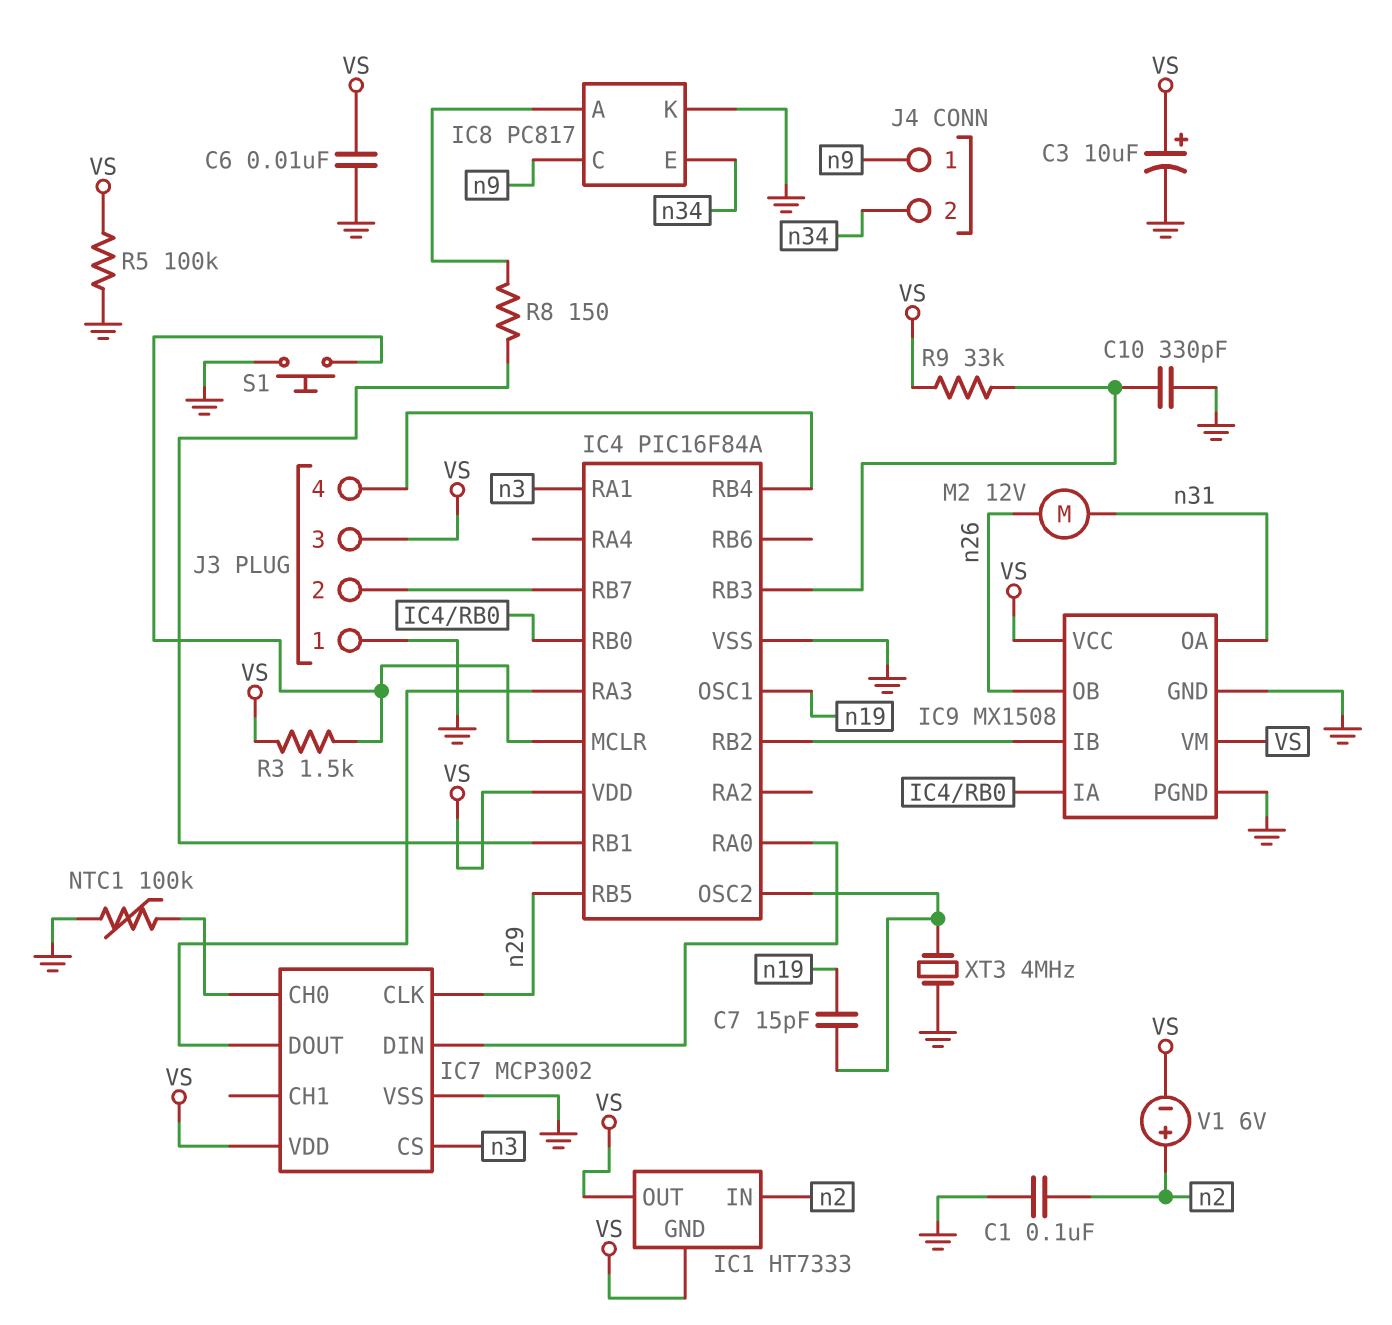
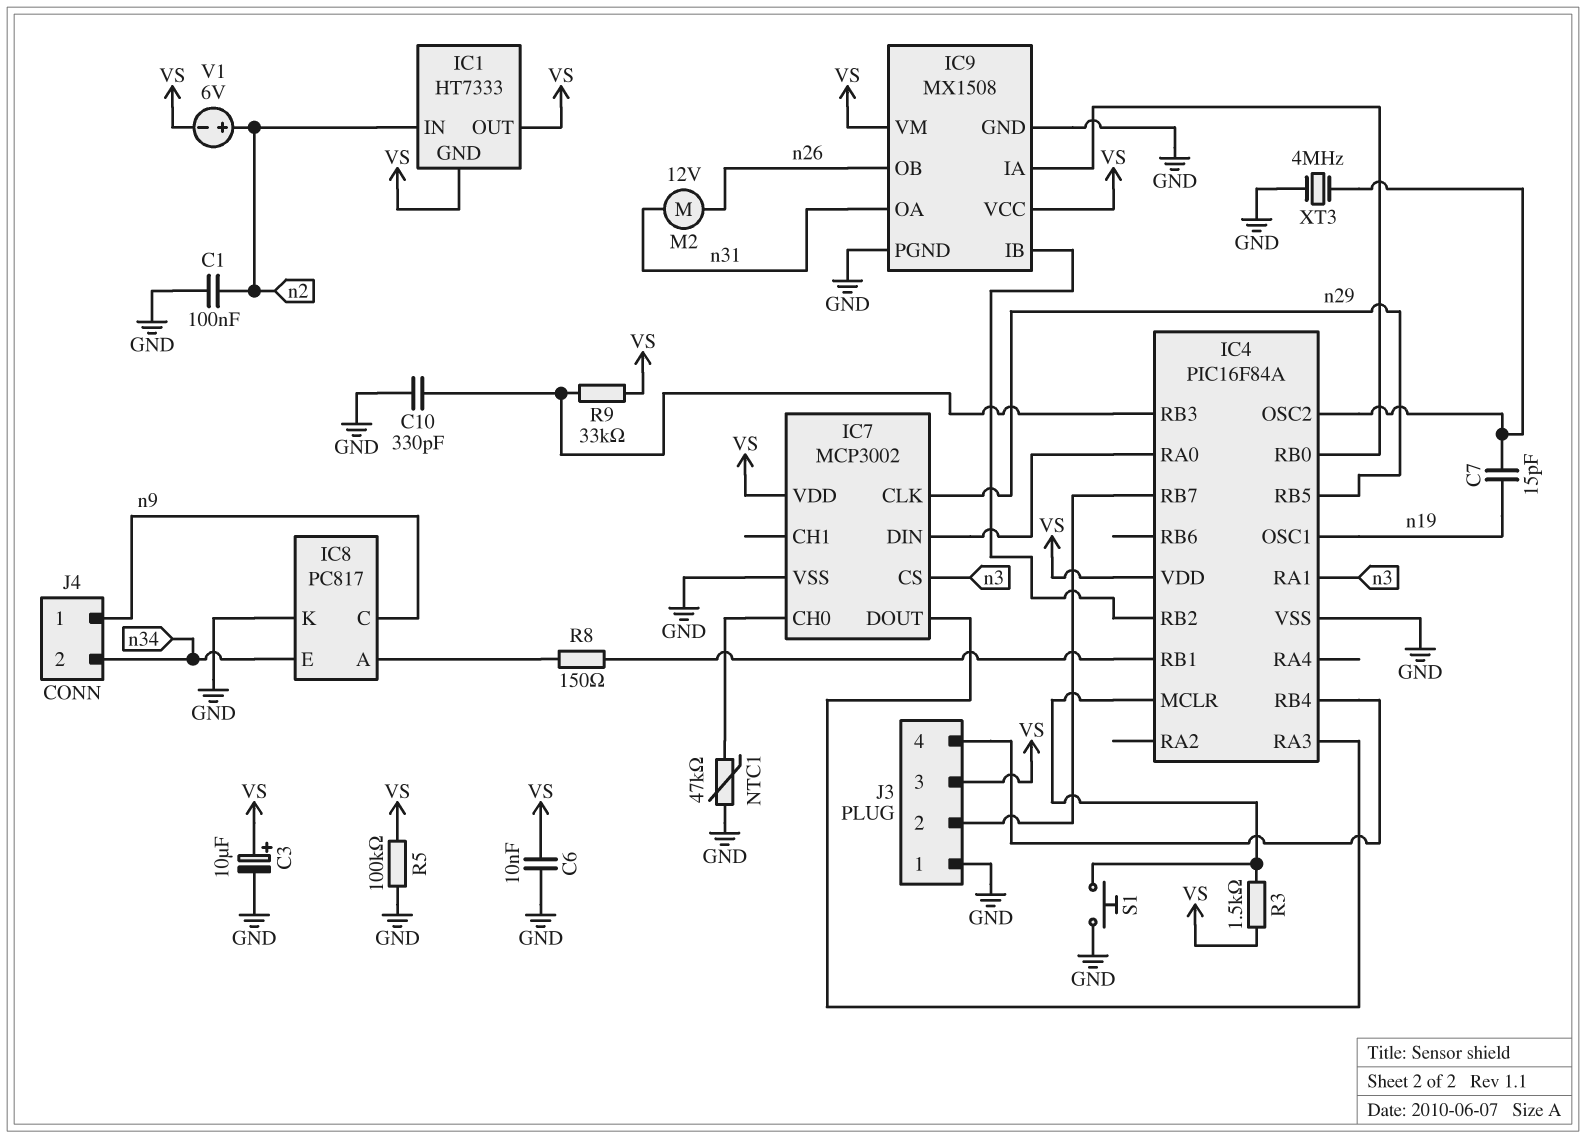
NTC1: 100k (GND, IC7/CH0) -> 47k (GND, IC7/CH0)

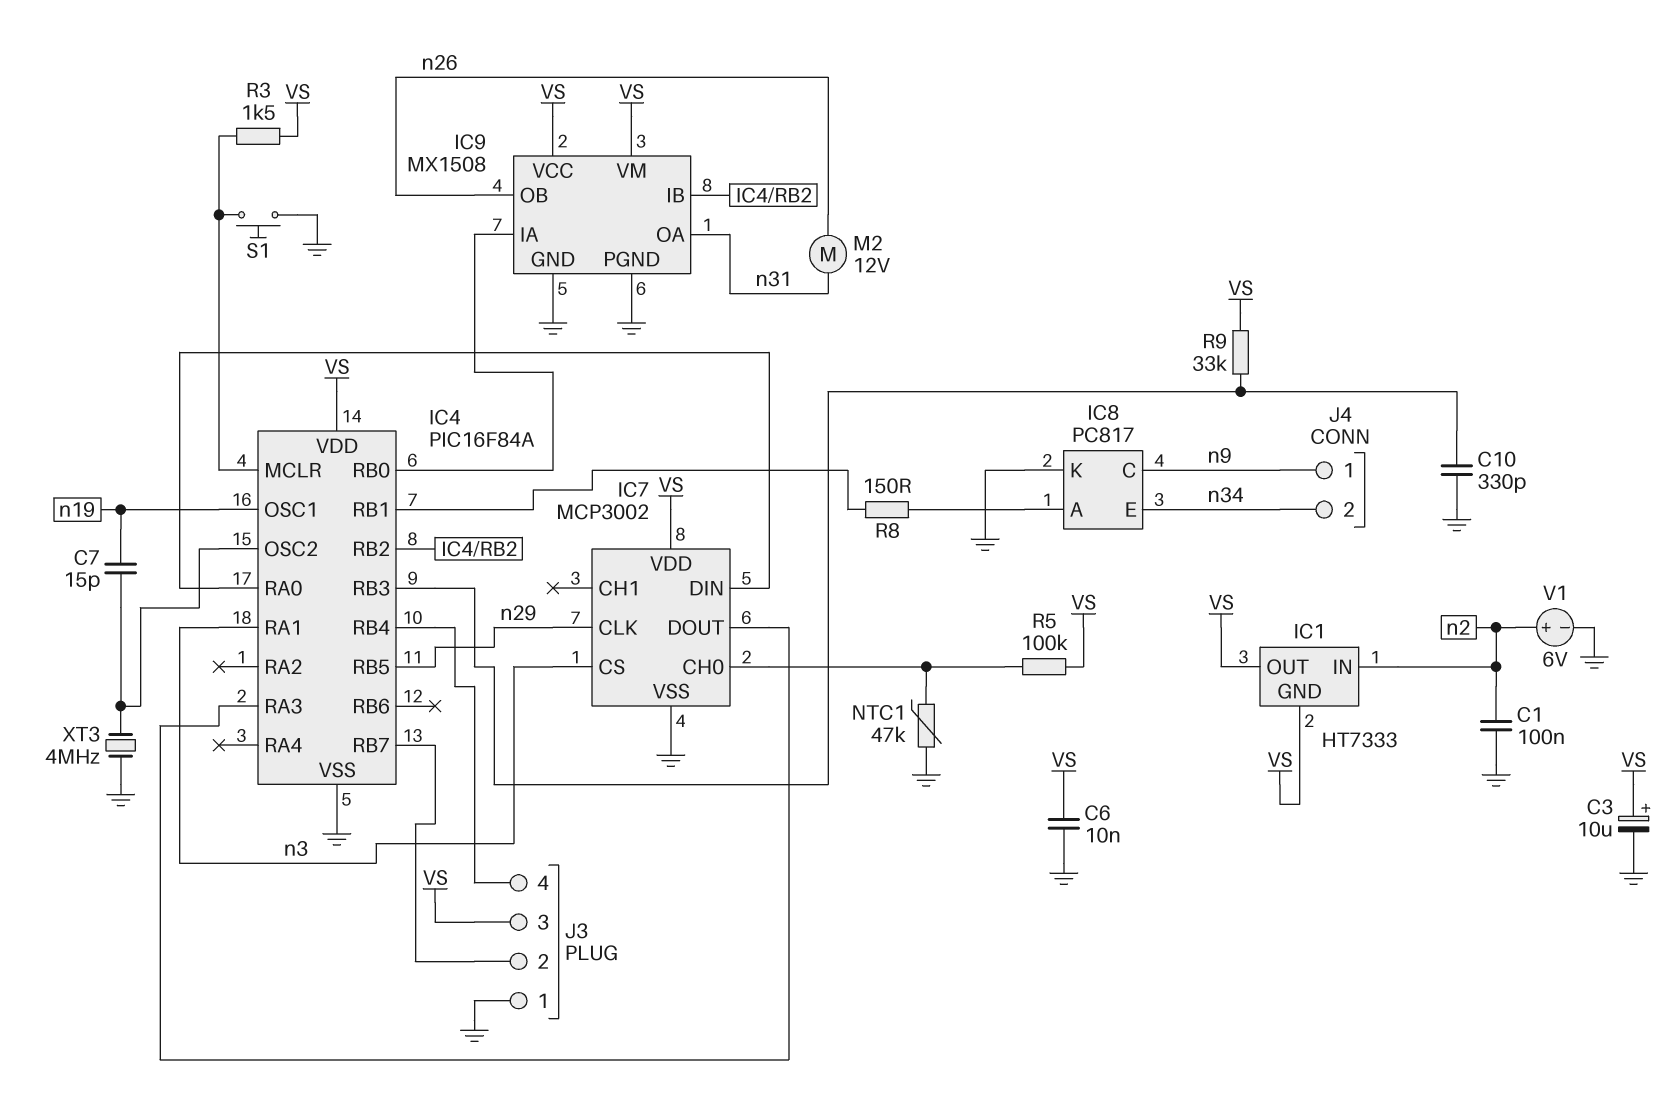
R5: 100k (GND, VS) -> 100k (IC7/CH0, VS)
V1: 6V (plus n2, minus VS) -> 6V (plus n2, minus GND)

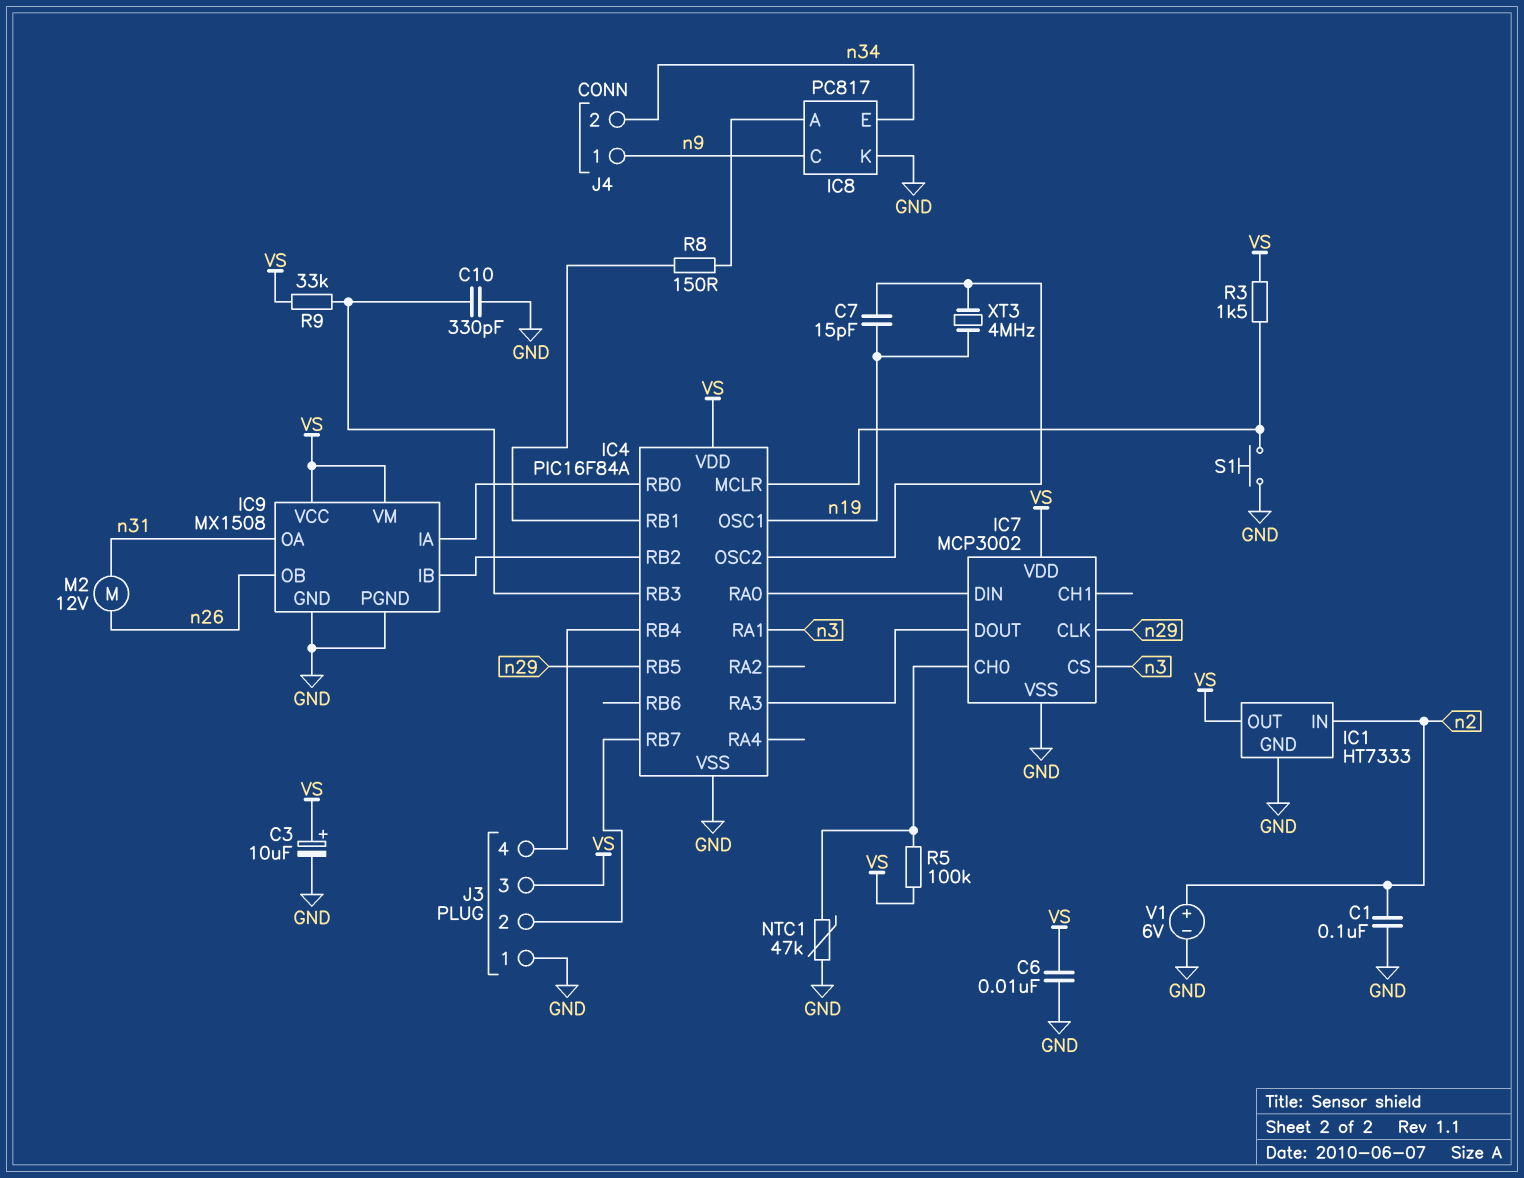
IC1 pin GND: VS -> GND
XT3: 4MHz (GND, IC4/OSC2) -> 4MHz (IC4/OSC2, n19)

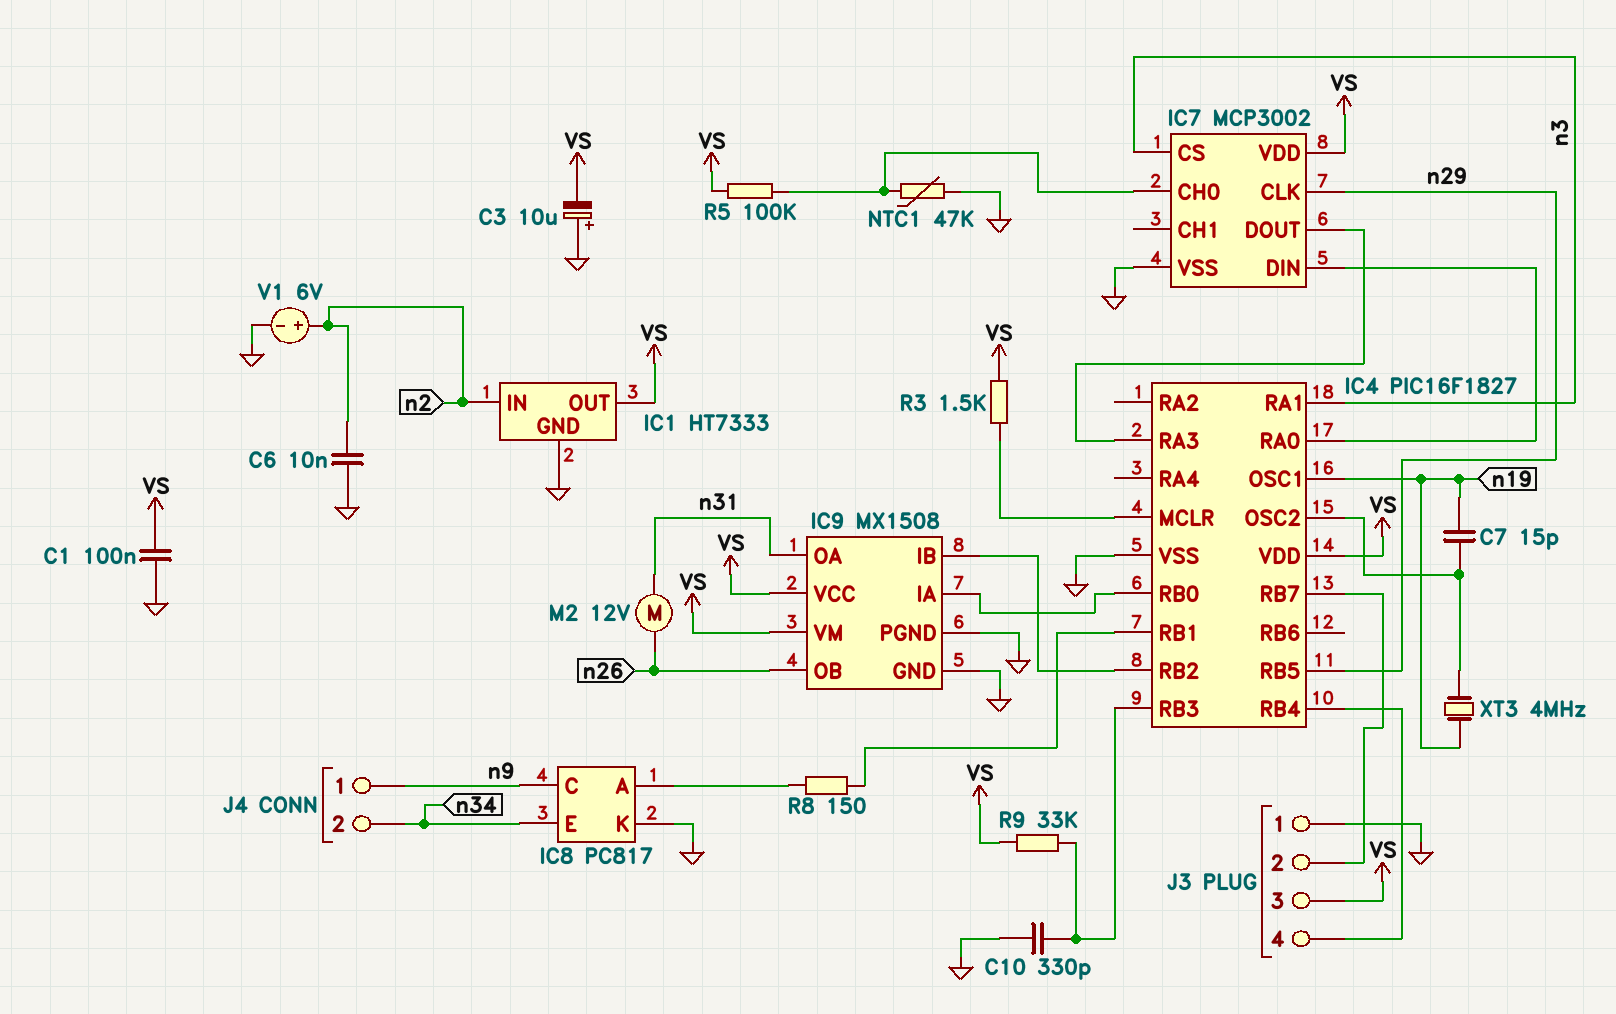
C1: 100nF (GND, n2) -> 100nF (GND, VS)
C3: 10uF (plus VS, minus GND) -> 10uF (plus GND, minus VS)
C6: 10nF (GND, VS) -> 10nF (GND, n2)
IC4: PIC16F84A -> PIC16F1827
S1: button (GND, IC4/MCLR) -> none

